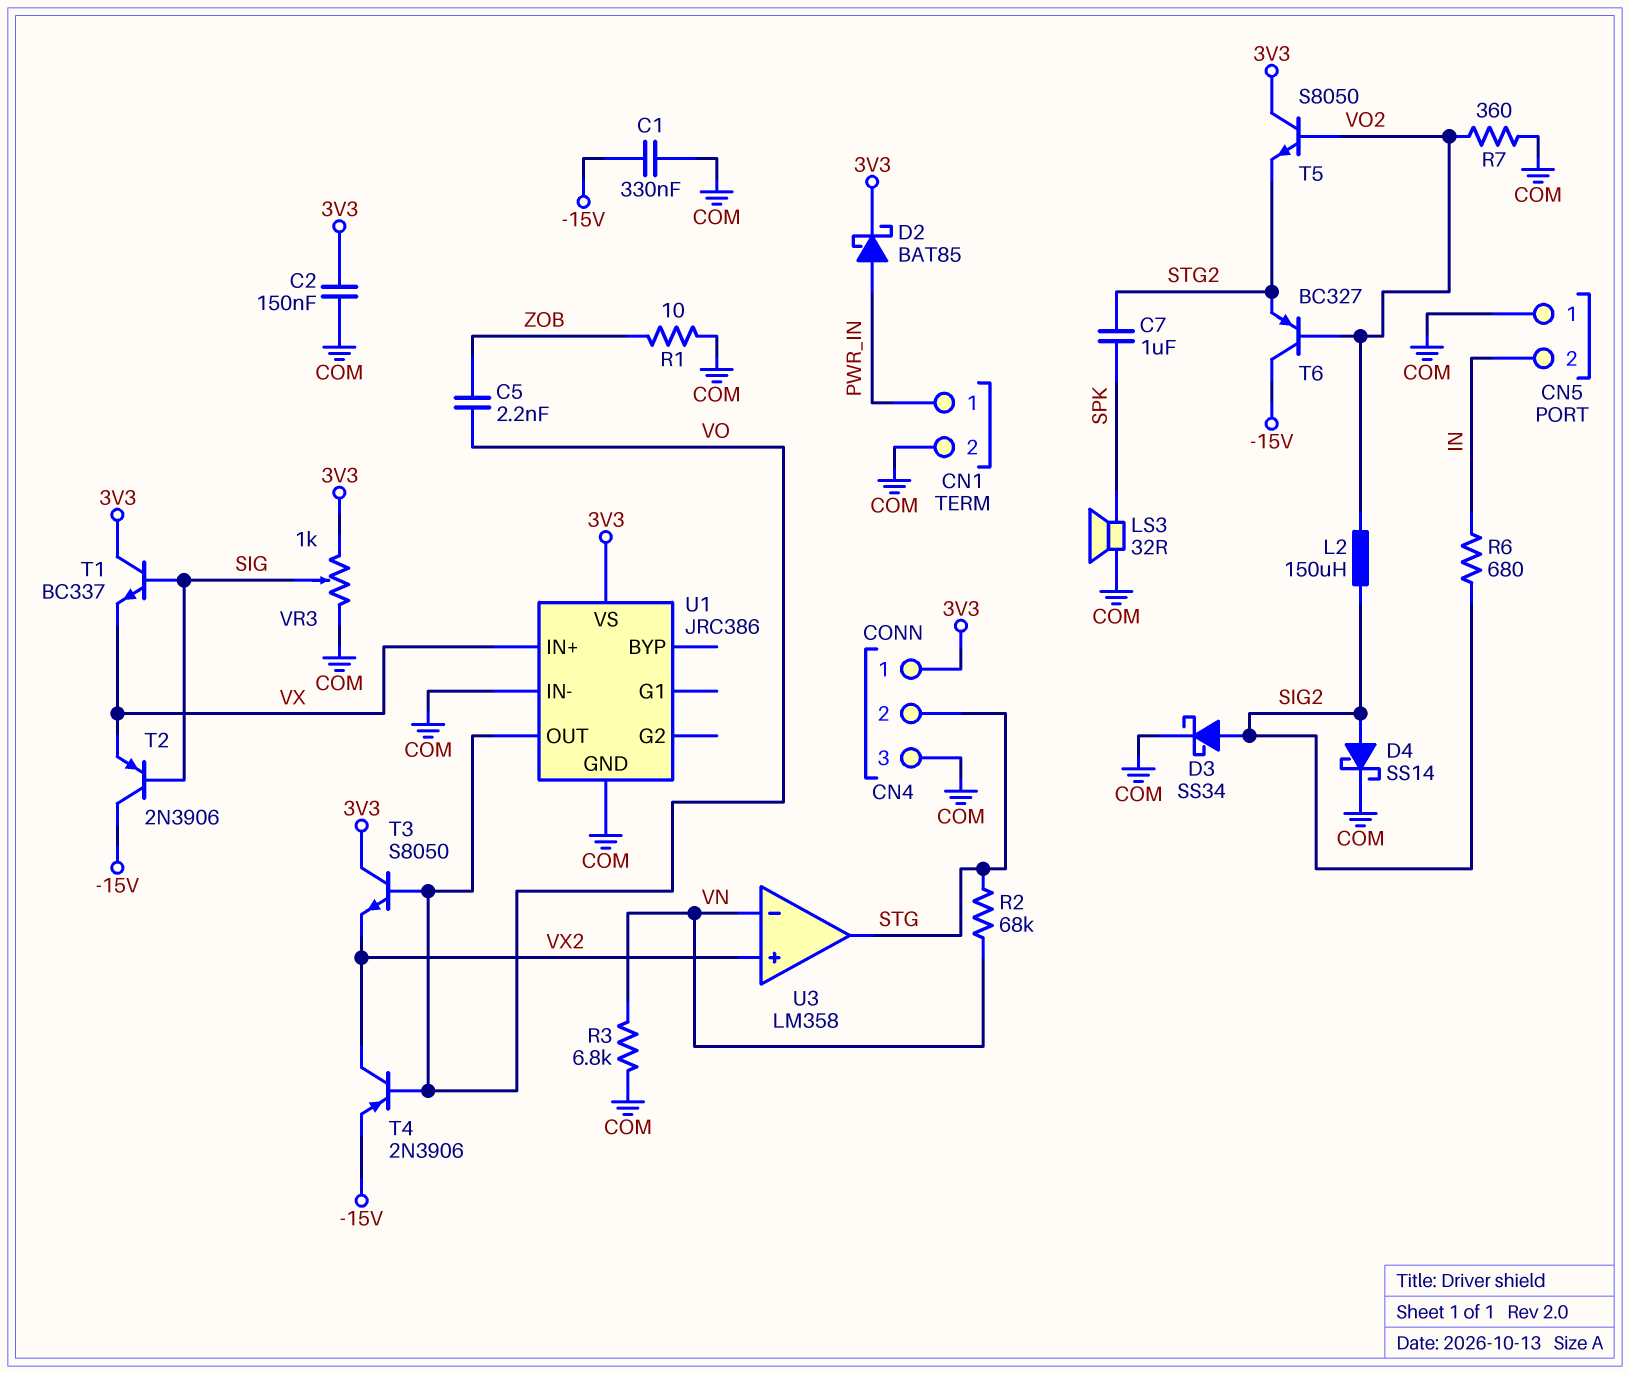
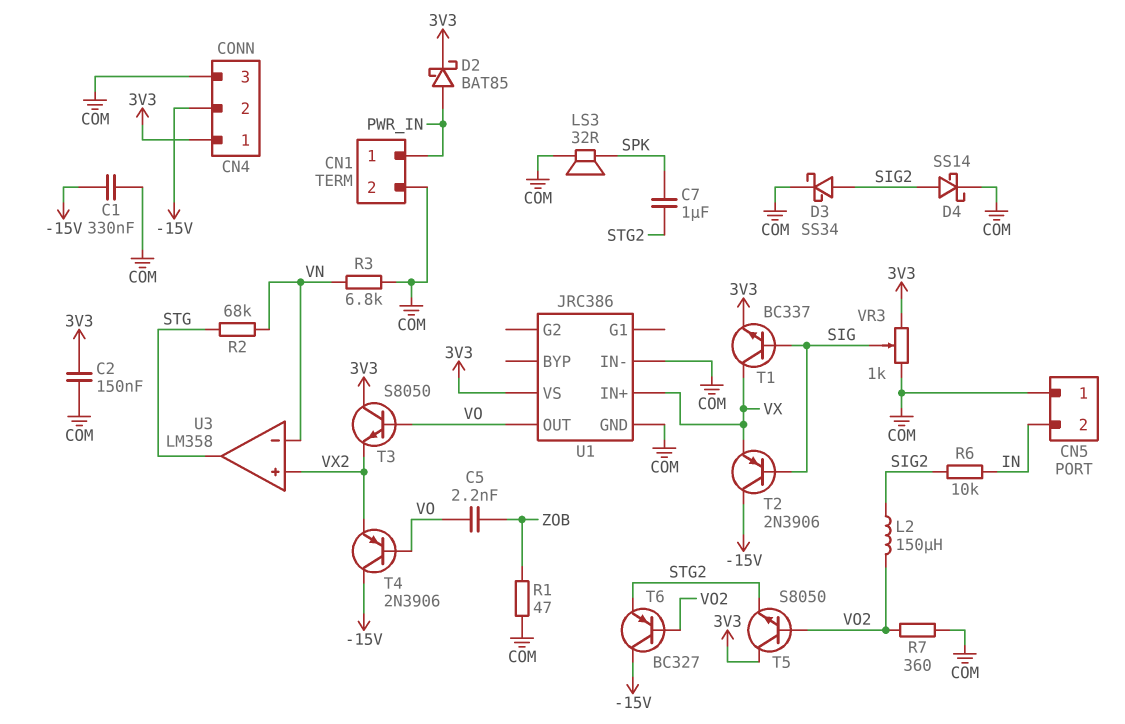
CN4 pin 2: STG -> -15V
R1: 10 (COM, ZOB) -> 47 (COM, ZOB)
R6: 680 (IN, SIG2) -> 10k (IN, SIG2)
T1: NPN BC337 (B SIG, C 3V3, E VX) -> NPN BC337 (B SIG, C VX, E 3V3)
T4: PNP 2N3906 (B VO, C VX2, E -15V) -> PNP 2N3906 (B VO, C -15V, E VX2)

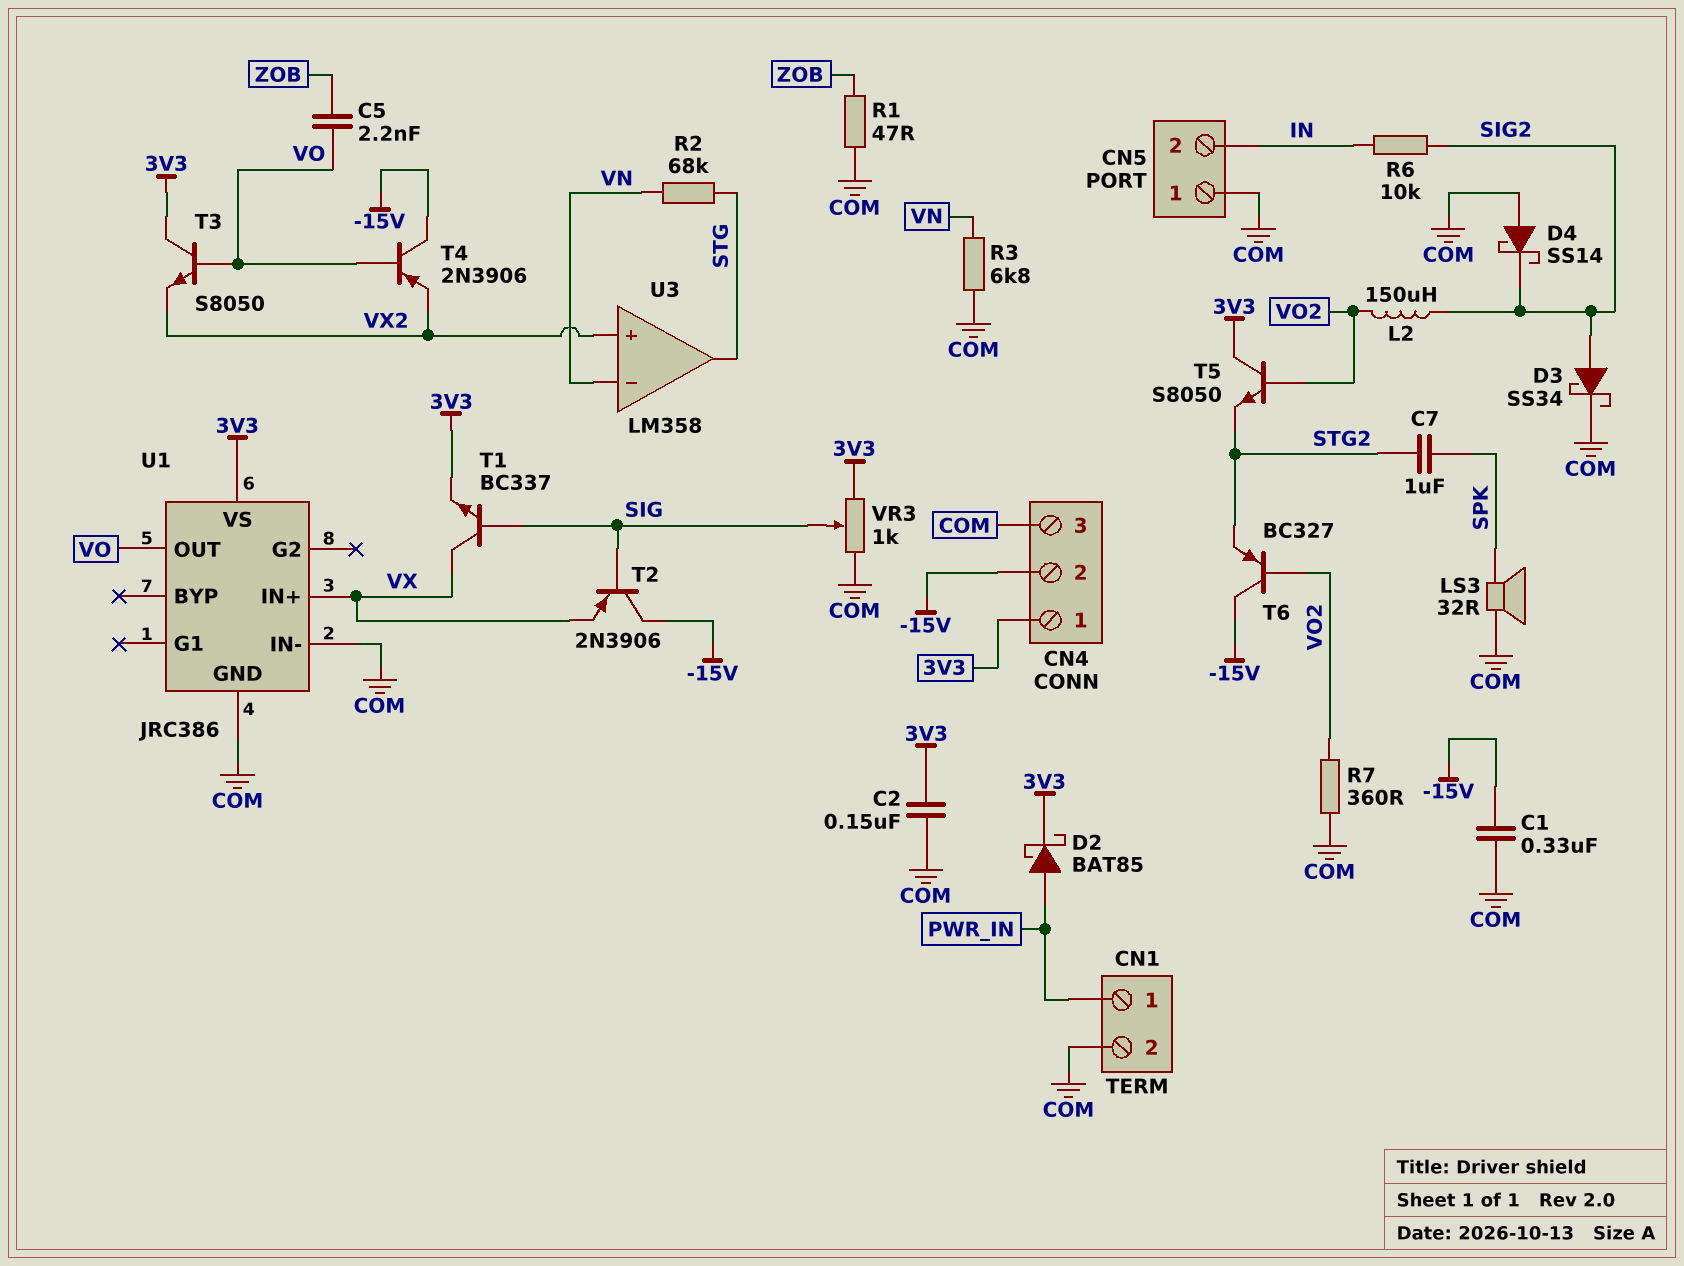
D4: schottky SS14 (A SIG2, K COM) -> schottky SS14 (A COM, K SIG2)

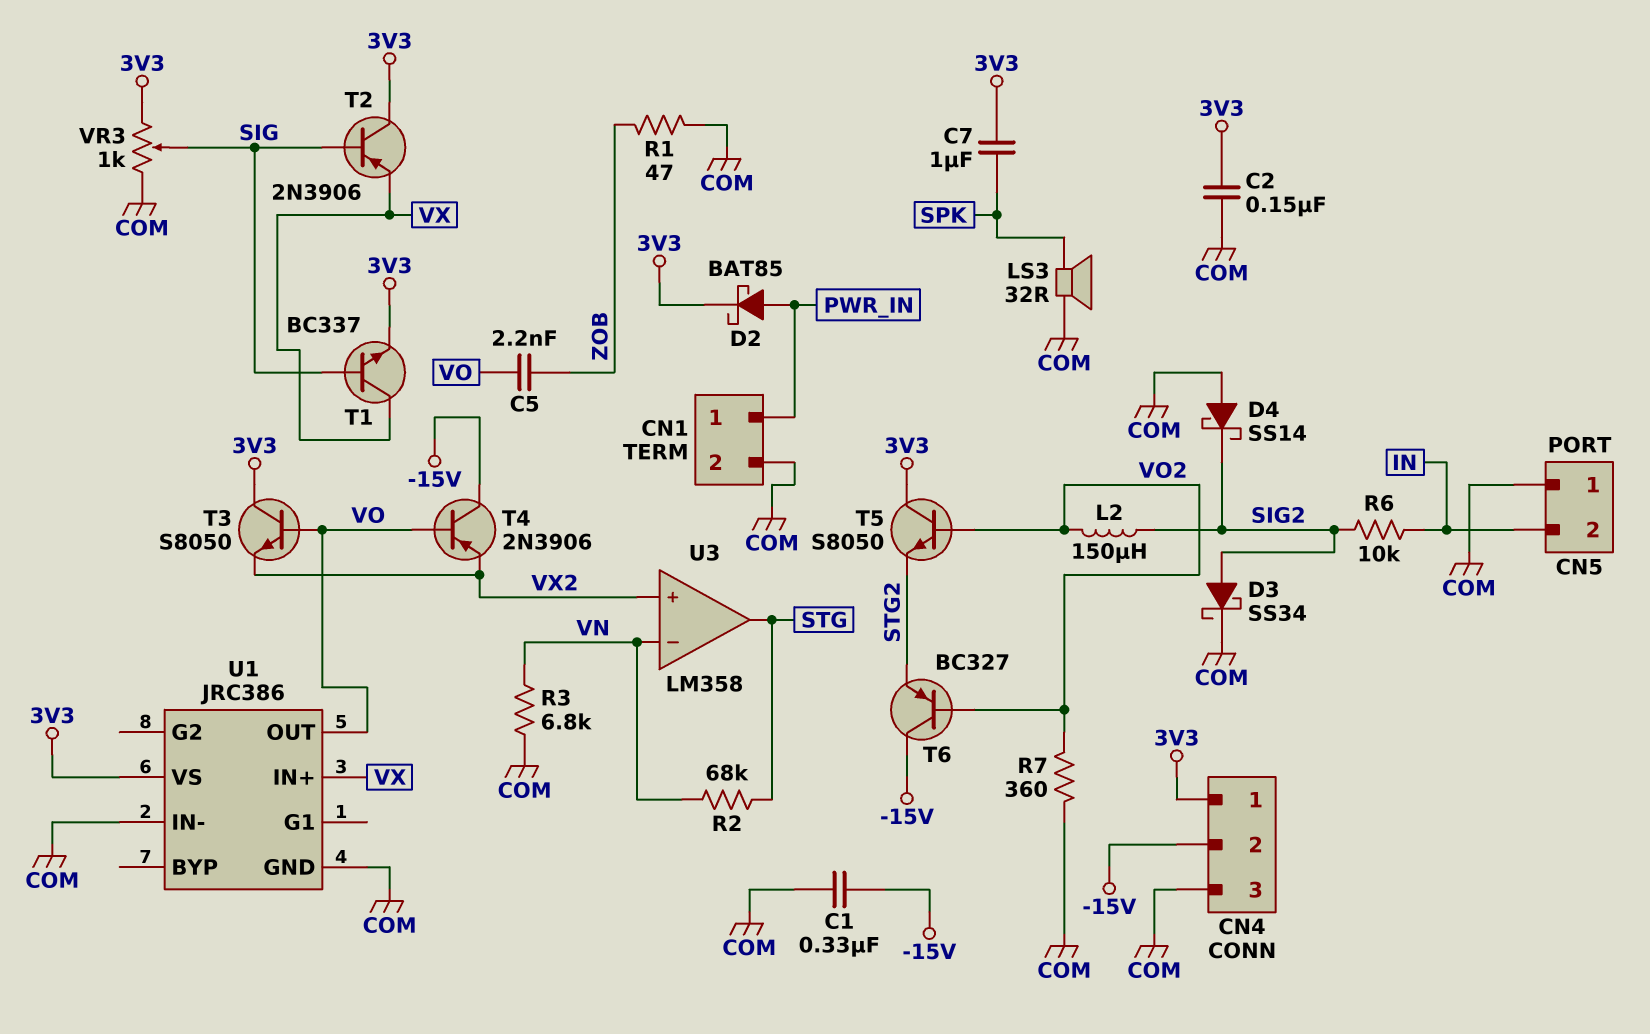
C7: 1uF (SPK, STG2) -> 1uF (3V3, SPK)
T2: PNP 2N3906 (B SIG, C -15V, E VX) -> PNP 2N3906 (B SIG, C 3V3, E VX)

